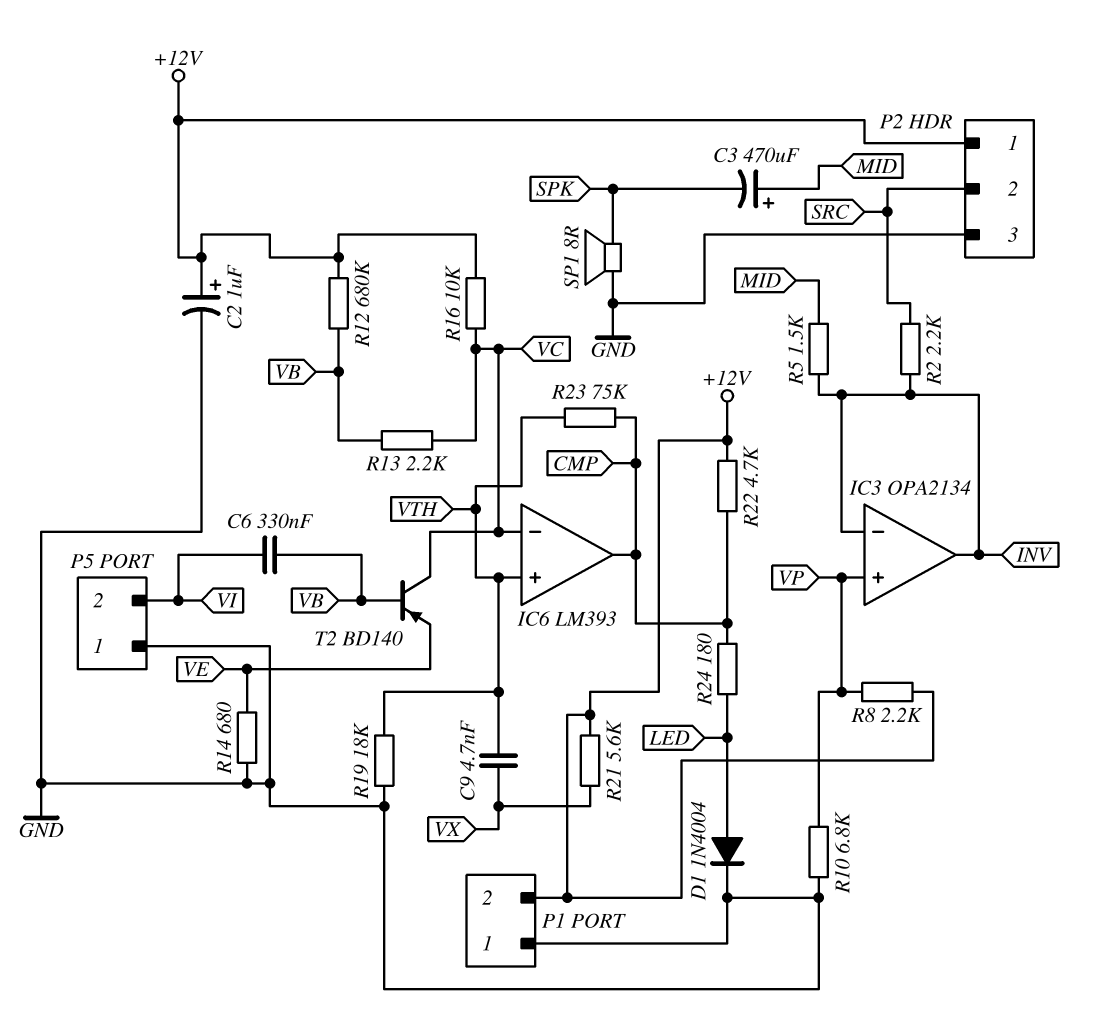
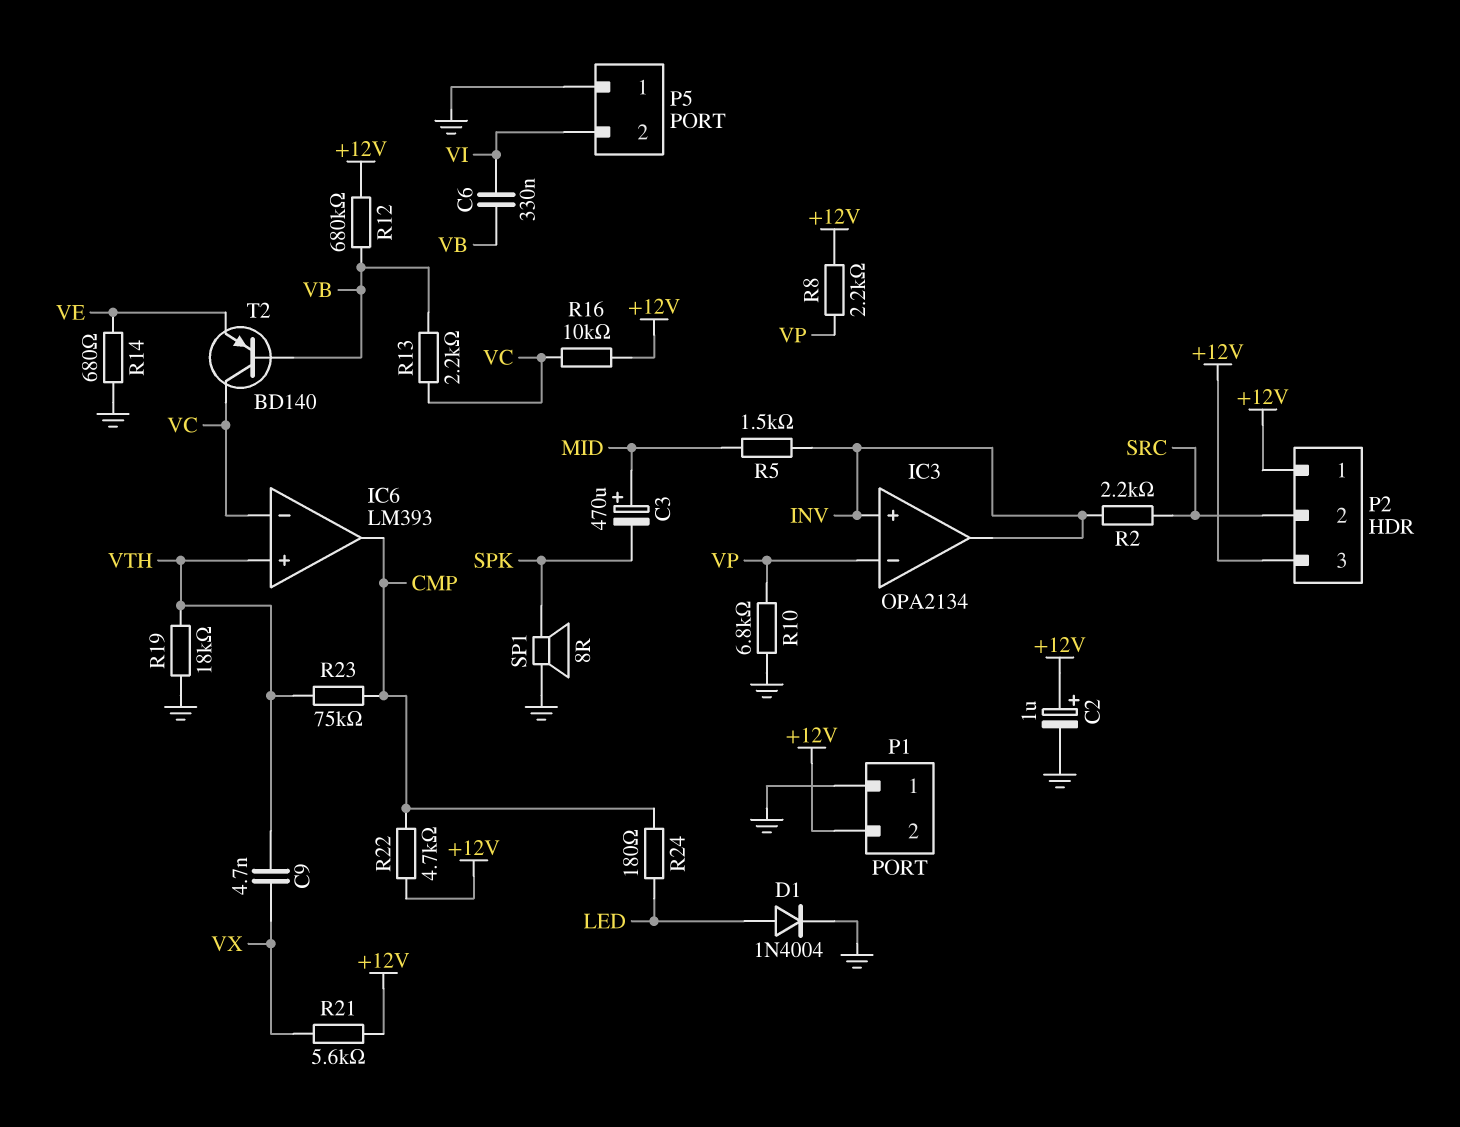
IC3 pin in+: VP -> INV
IC3 pin in-: INV -> VP
P2 pin 3: GND -> +12V

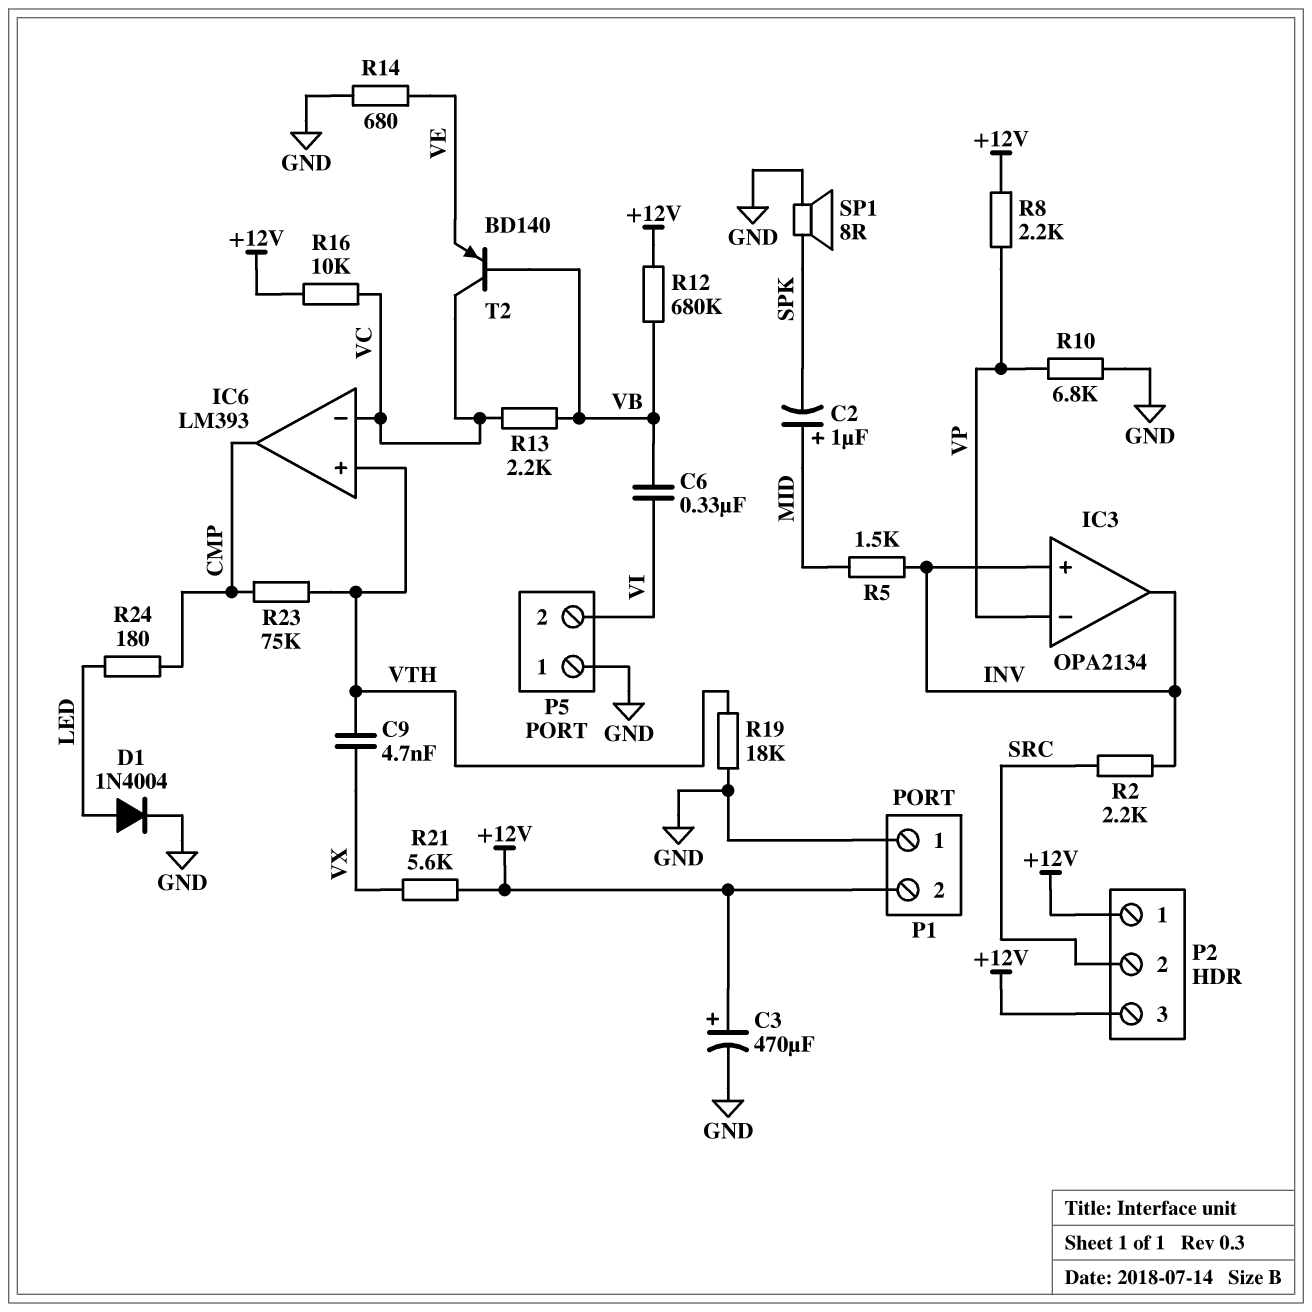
C2: 1uF (plus +12V, minus GND) -> 1uF (plus MID, minus SPK)
C3: 470uF (plus MID, minus SPK) -> 470uF (plus +12V, minus GND)
R22: 4.7k (+12V, CMP) -> none

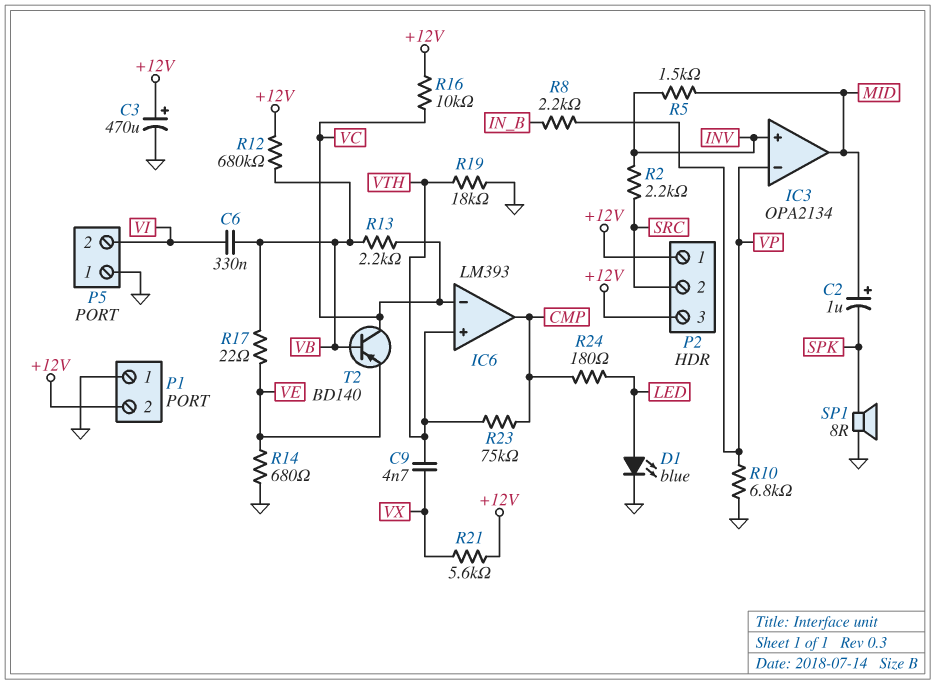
D1: diode 1N4004 (A LED, K GND) -> LED blue (A LED, K GND)
IC3 pin out: INV -> MID
R8: 2.2k (+12V, VP) -> 2.2k (IN_B, VP)
R17: none -> 22 (VB, VE)

